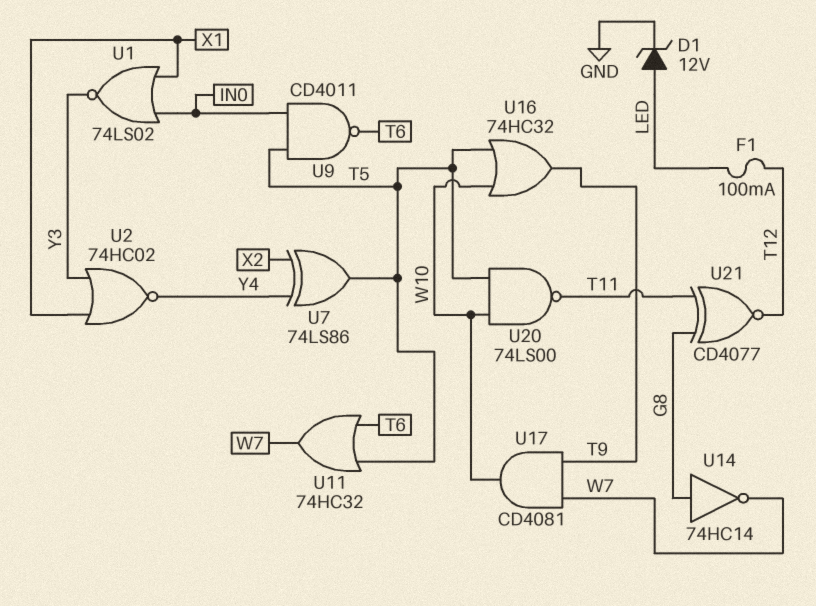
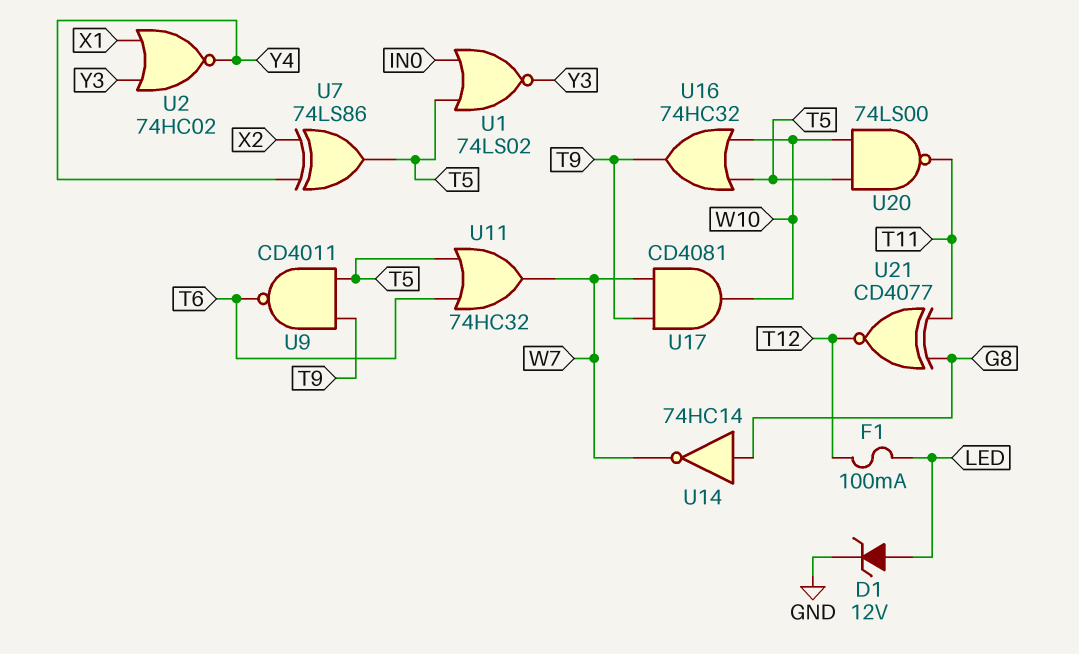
U1: NOR 74LS02 (in IN0, in X1, out Y3) -> NOR 74LS02 (in IN0, in T5, out Y3)
U9: NAND CD4011 (in IN0, in T5, out T6) -> NAND CD4011 (in T5, in T9, out T6)

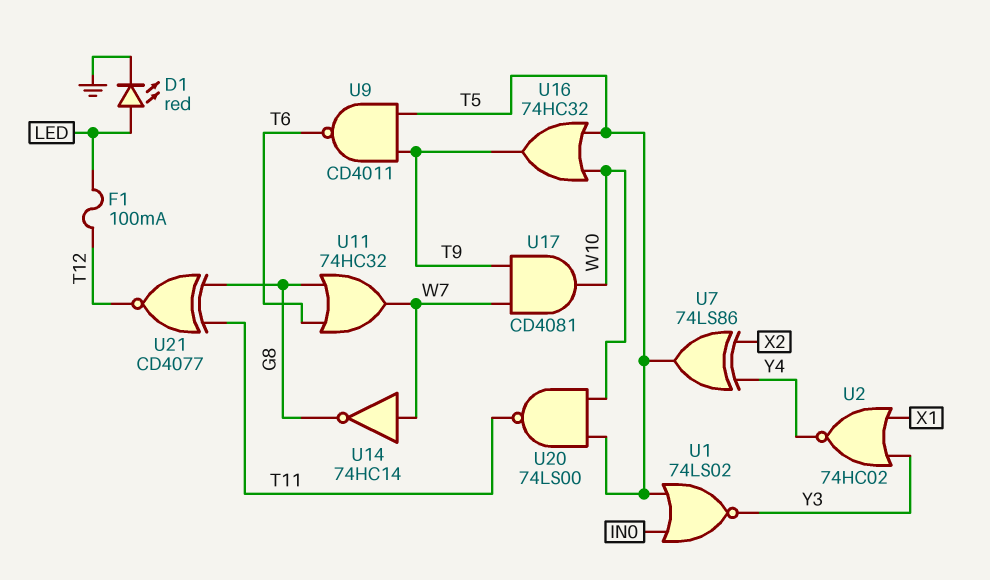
D1: zener 12V (A LED, K GND) -> LED red (A LED, K GND)
U11: OR 74HC32 (in T5, in T6, out W7) -> OR 74HC32 (in G8, in T6, out W7)
U14: NOT 74HC14 (in G8, out W7) -> NOT 74HC14 (in W7, out G8)

